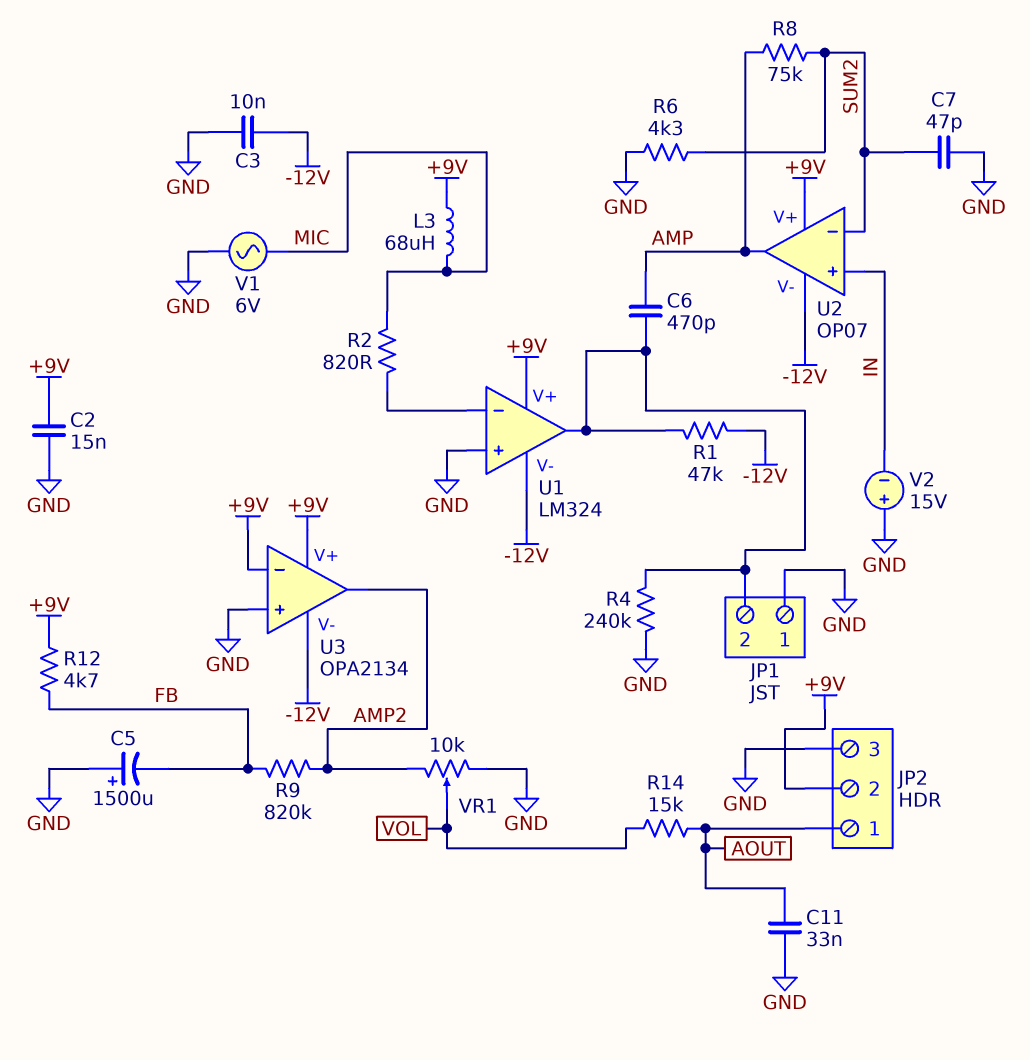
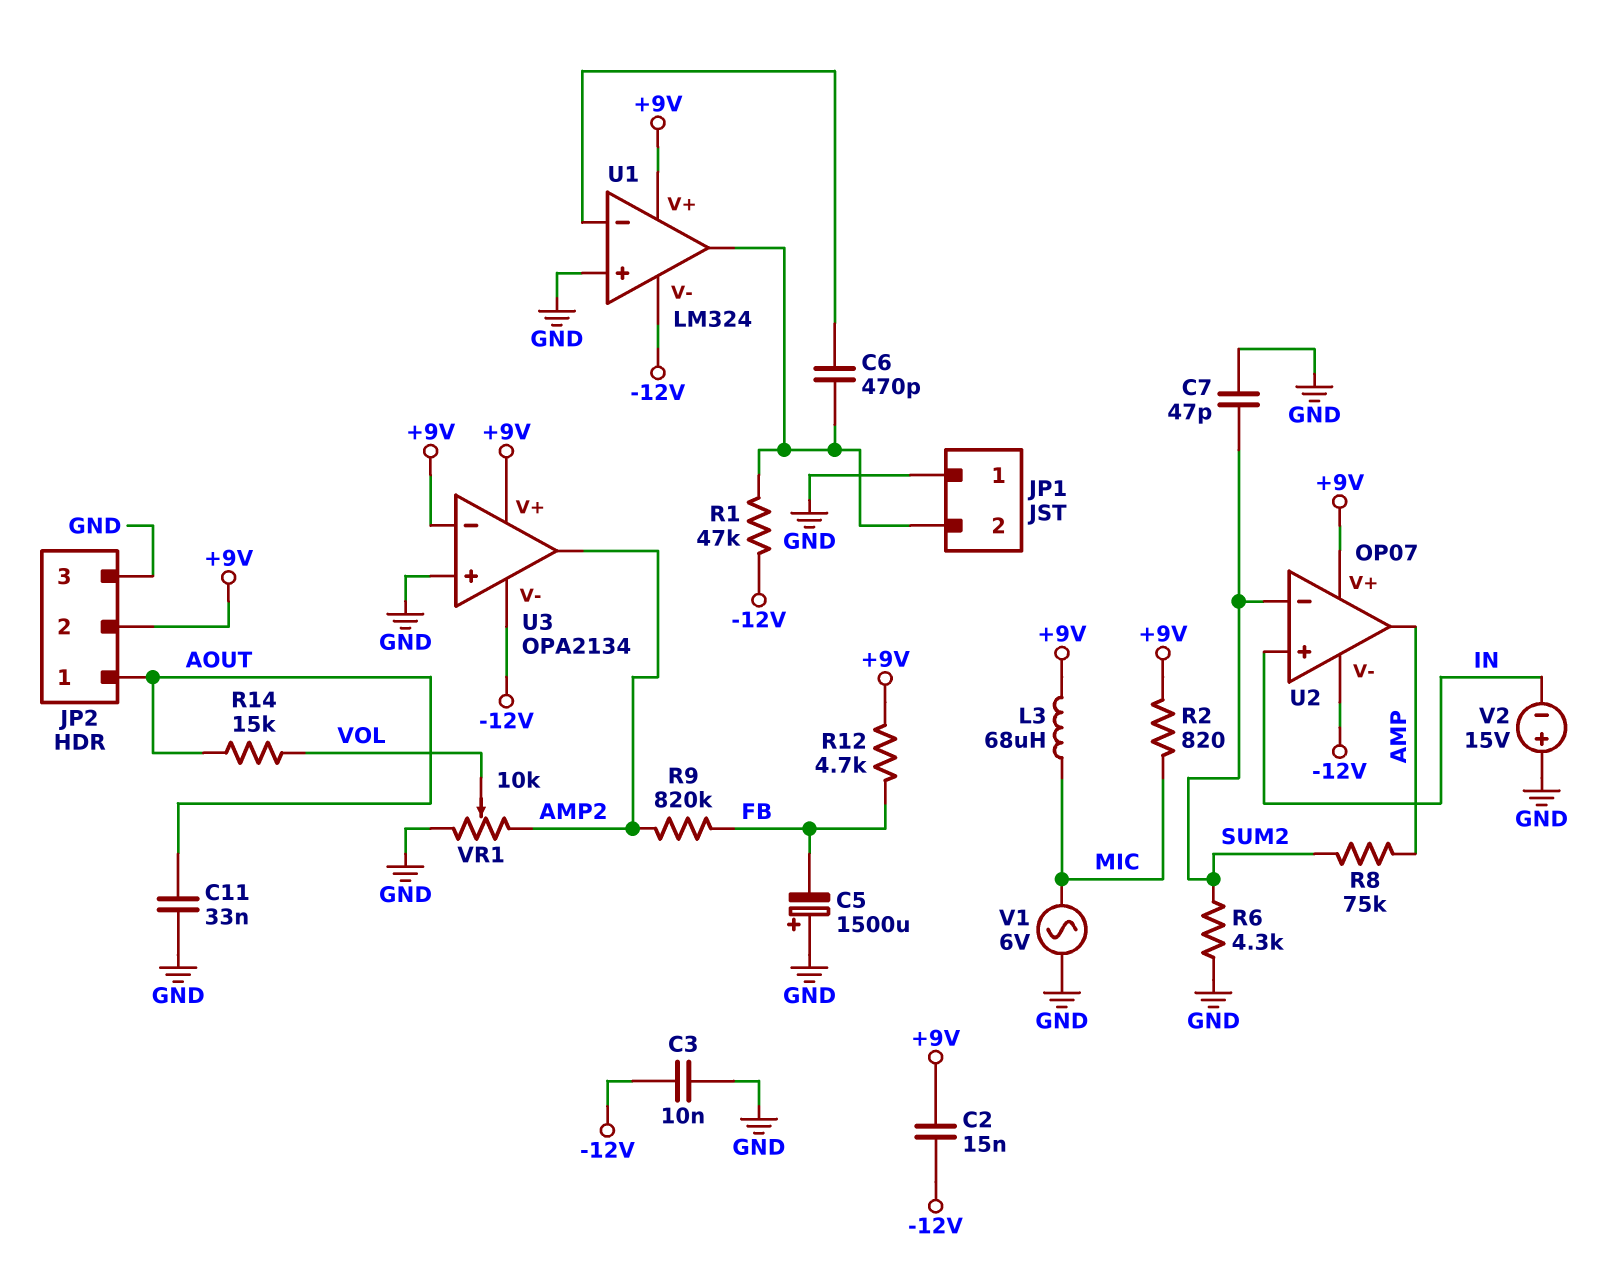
C2: 15nF (+9V, GND) -> 15nF (+9V, -12V)
C6: 470pF (AMP, JP1/2) -> 470pF (JP1/2, U1/in-)
R2: 820 (MIC, U1/in-) -> 820 (+9V, MIC)
R4: 240k (GND, JP1/2) -> none

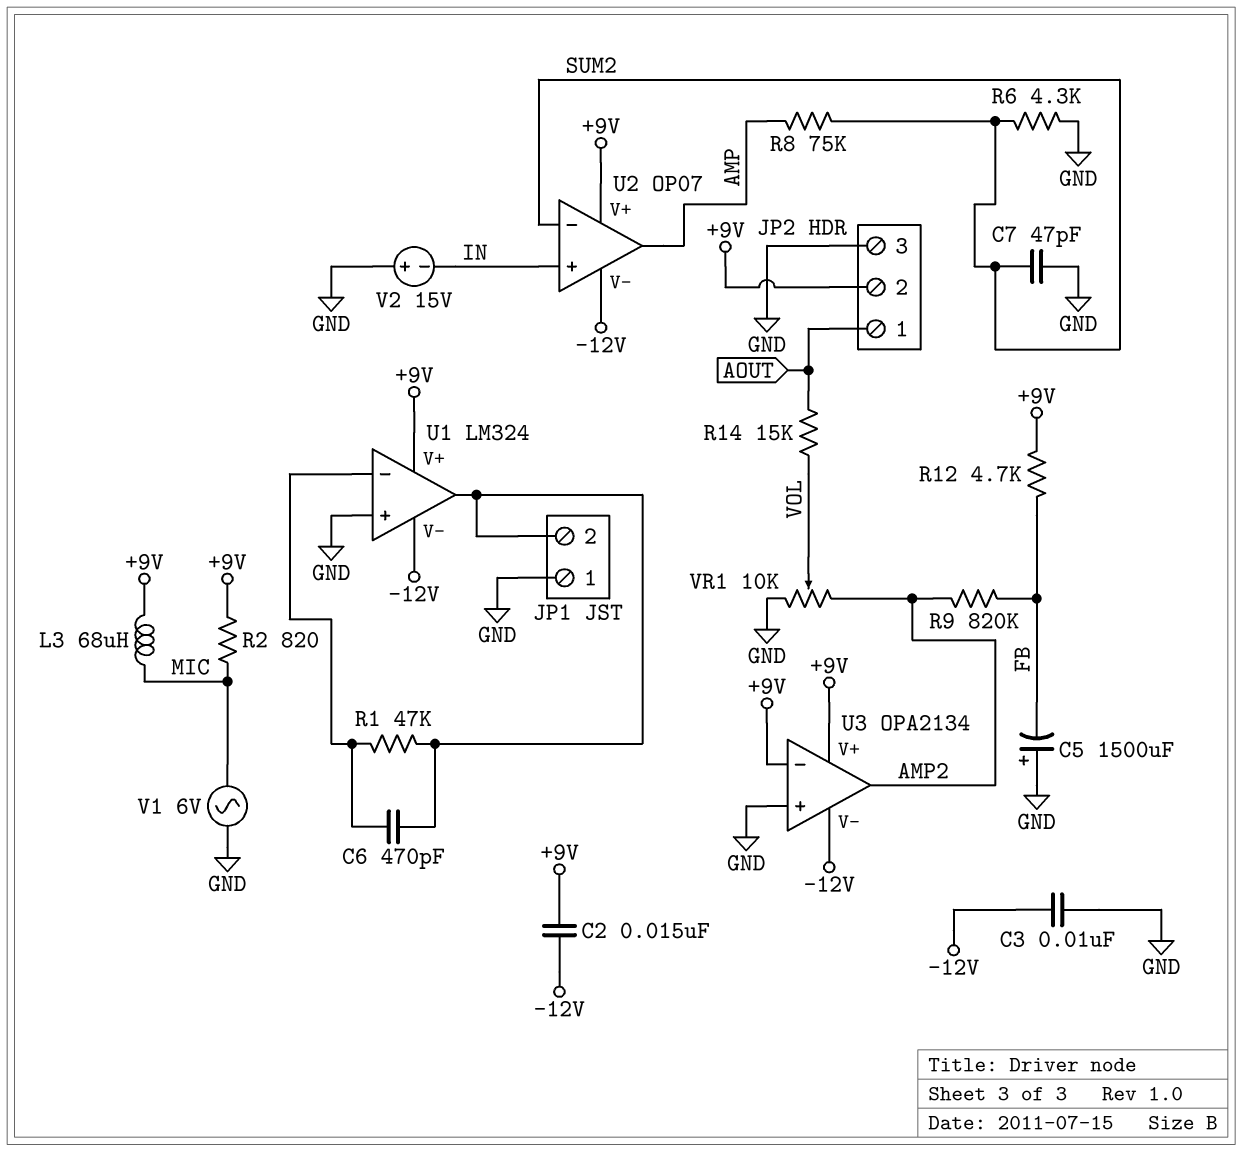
C11: 33nF (AOUT, GND) -> none
R1: 47k (-12V, JP1/2) -> 47k (JP1/2, U1/in-)

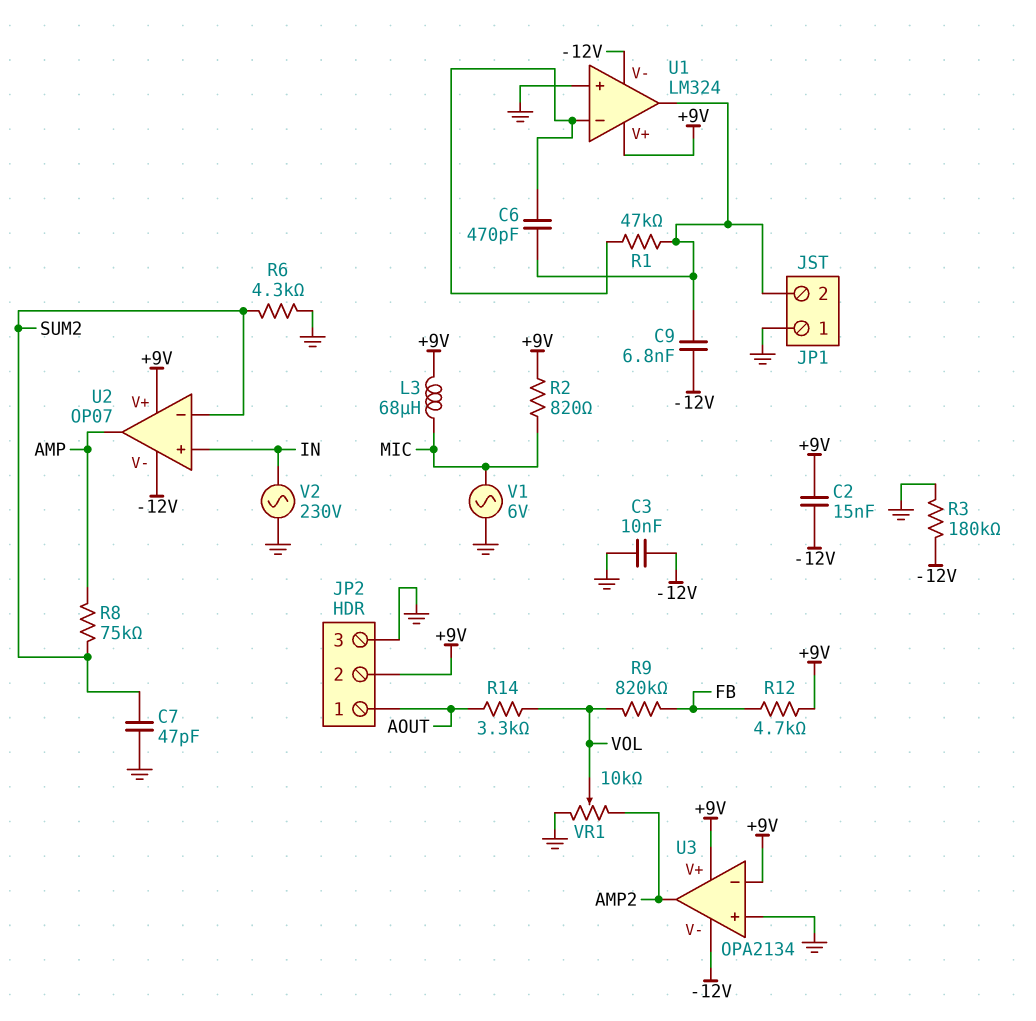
C5: 1500uF (plus GND, minus FB) -> none
C9: none -> 6.8nF (-12V, JP1/2)
R3: none -> 180k (-12V, GND)
R9: 820k (AMP2, FB) -> 820k (FB, VOL)
R14: 15k (AOUT, VOL) -> 3.3k (AOUT, VOL)
V2: 15V (plus GND, minus IN) -> AC 230V (GND, IN)

